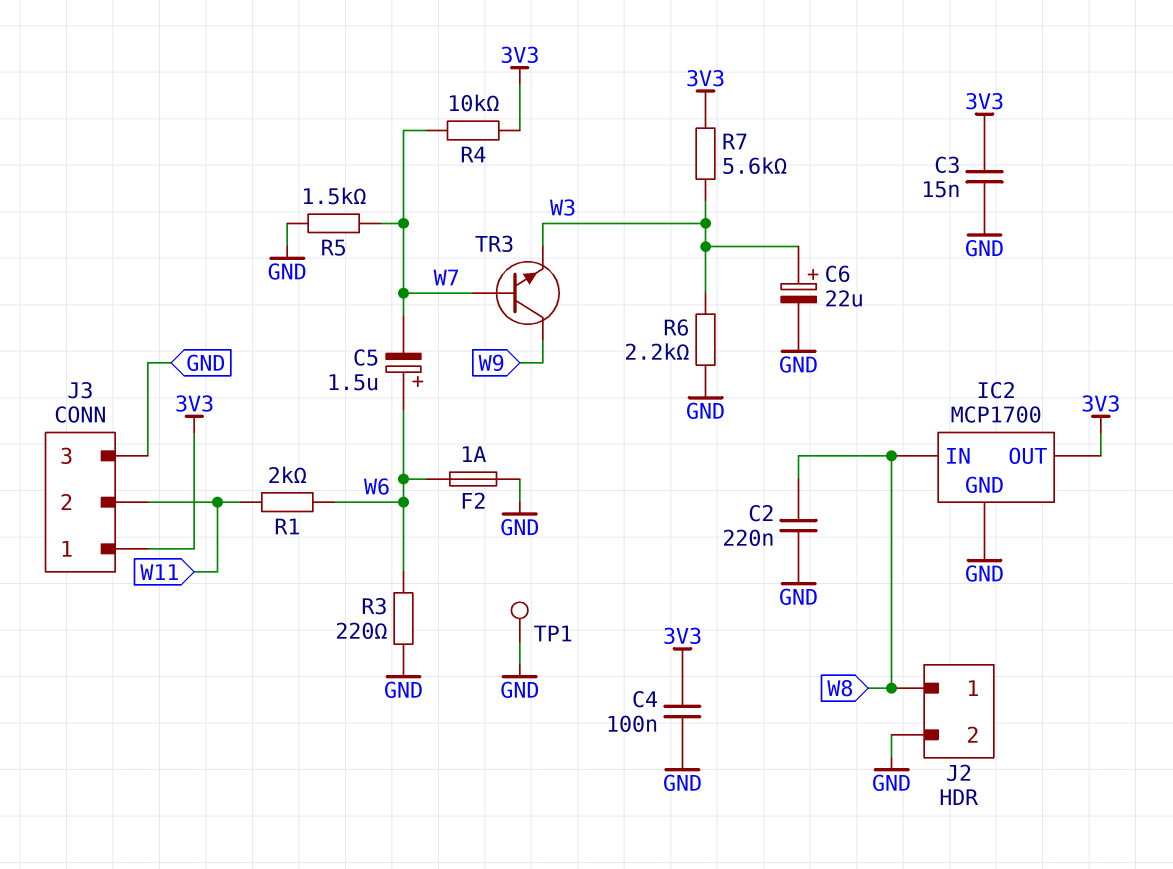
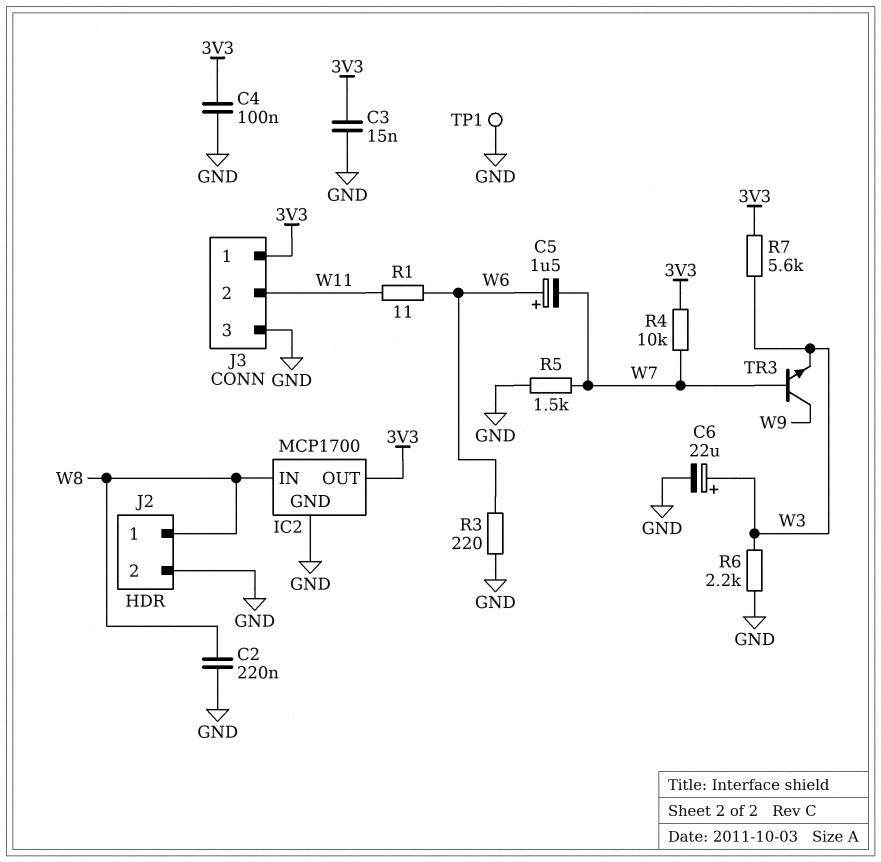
F2: 1A (GND, W6) -> none
R1: 2k (W6, W11) -> 11 (W6, W11)

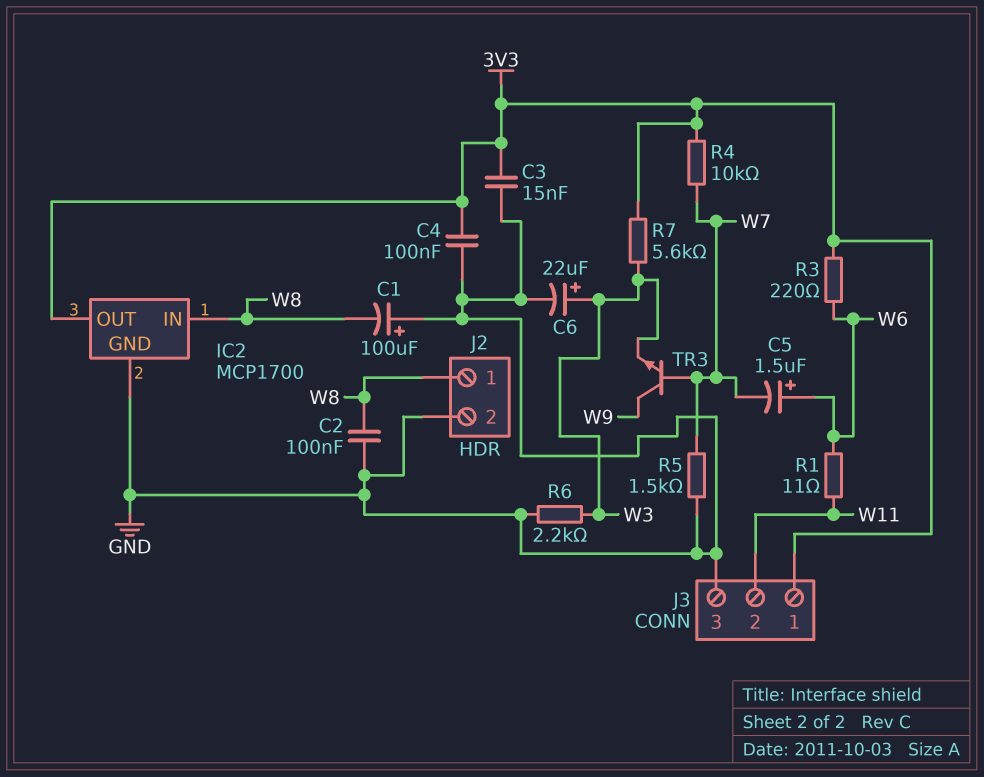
C1: none -> 100uF (plus GND, minus W8)
C2: 220nF (GND, W8) -> 100nF (GND, W8)
R3: 220 (GND, W6) -> 220 (3V3, W6)
TP1: test point (GND) -> none

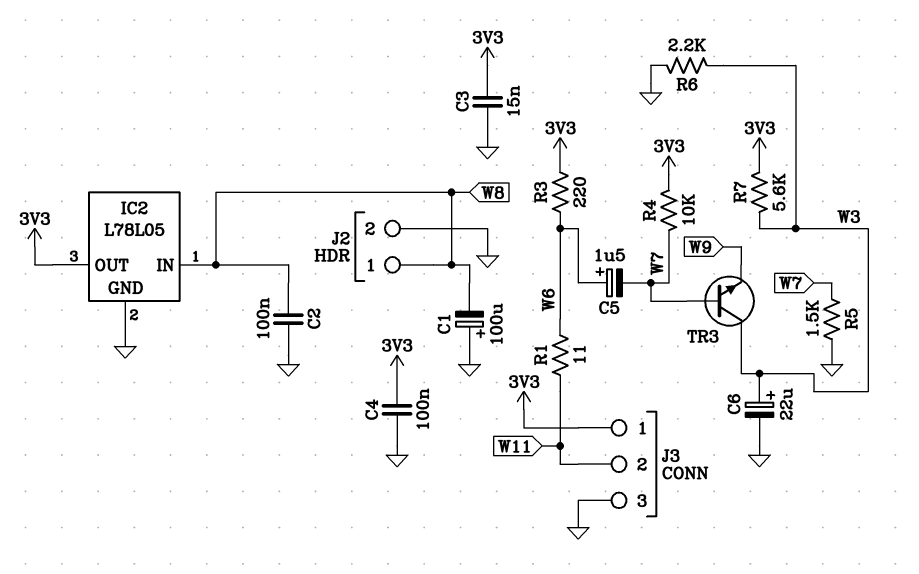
IC2: MCP1700 -> L78L05
TR3: NPN (B W7, C W9, E W3) -> NPN (B W7, C W3, E W9)

